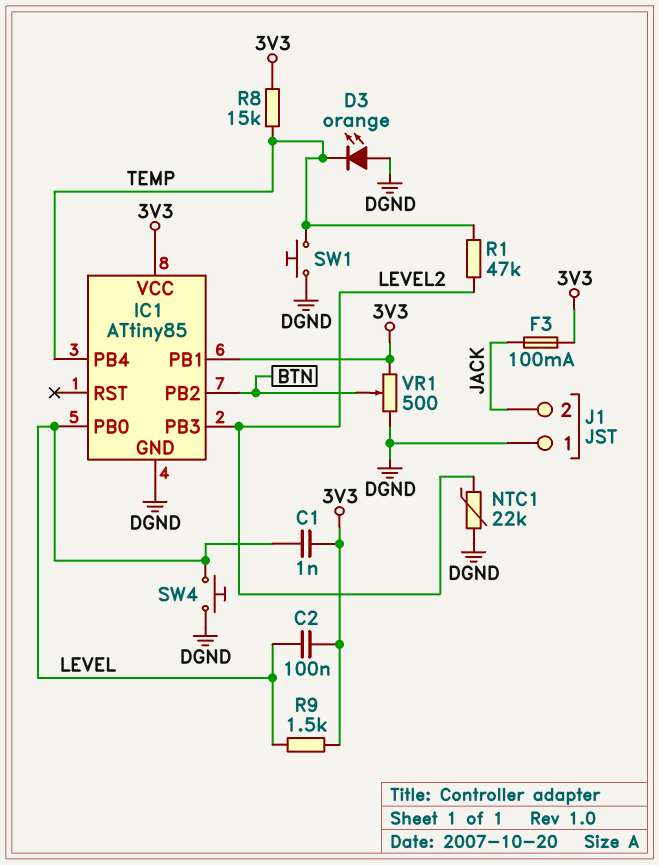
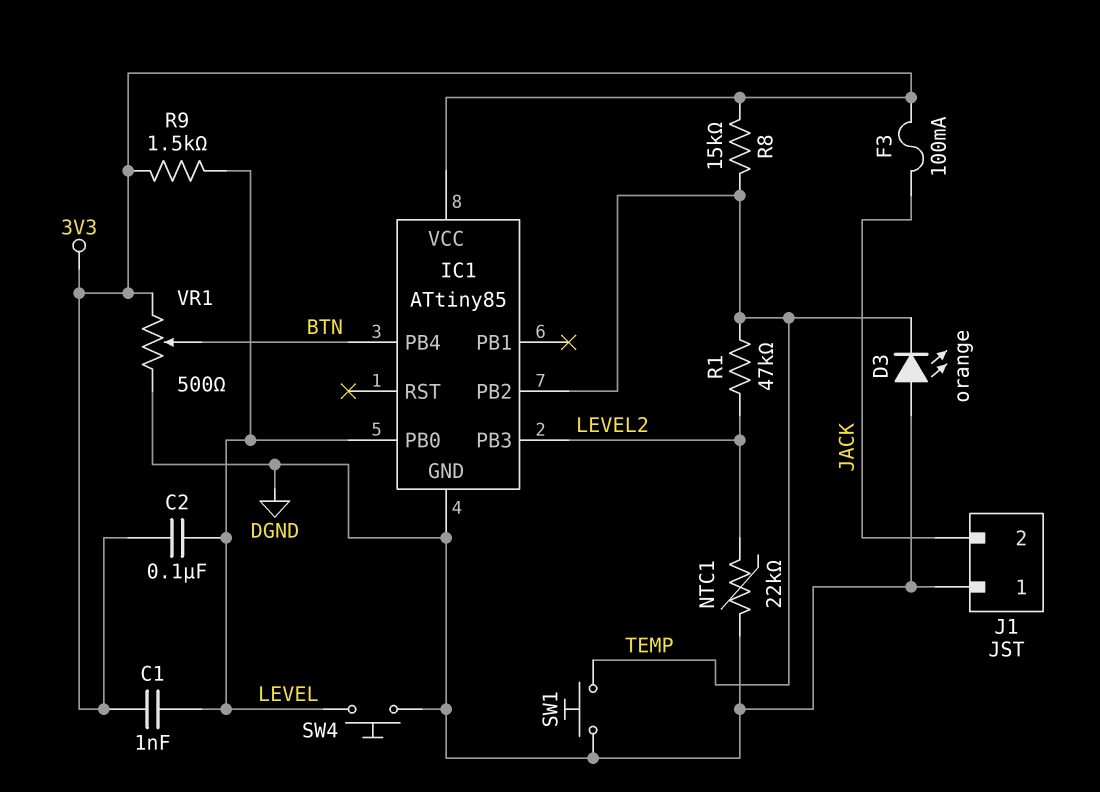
IC1 pin PB1: 3V3 -> none
IC1 pin PB2: BTN -> TEMP
IC1 pin PB4: TEMP -> BTN

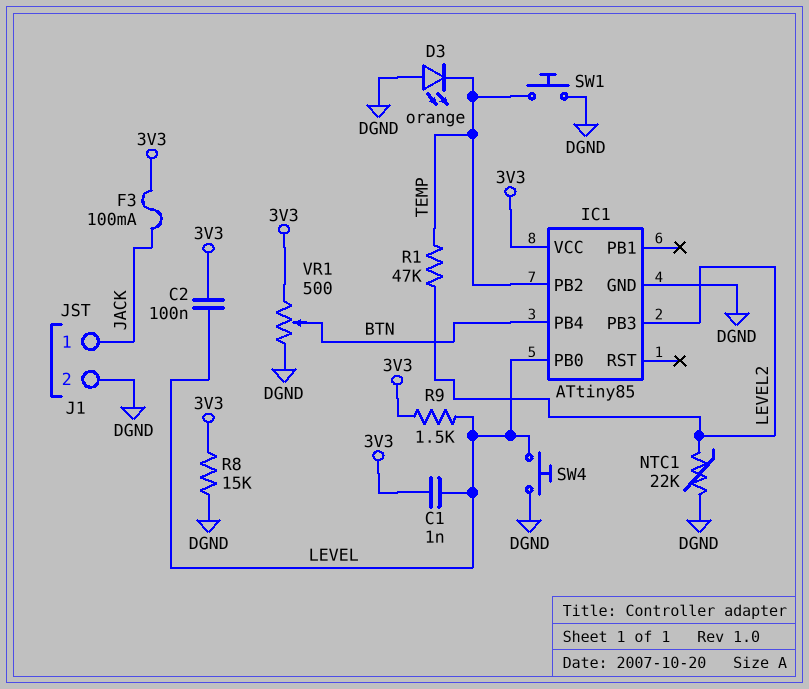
J1 pin 1: DGND -> JACK
J1 pin 2: JACK -> DGND
R8: 15k (3V3, TEMP) -> 15k (3V3, DGND)

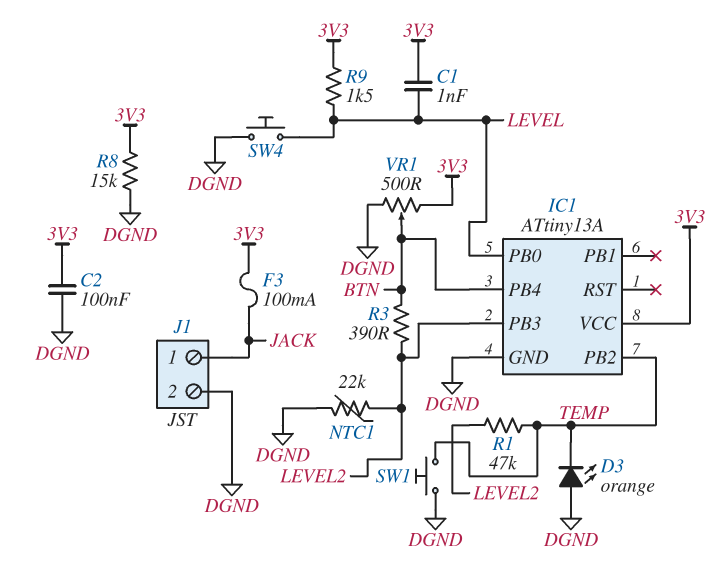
C2: 100nF (3V3, LEVEL) -> 100nF (3V3, DGND)
IC1: ATtiny85 -> ATtiny13A
R3: none -> 390 (BTN, LEVEL2)

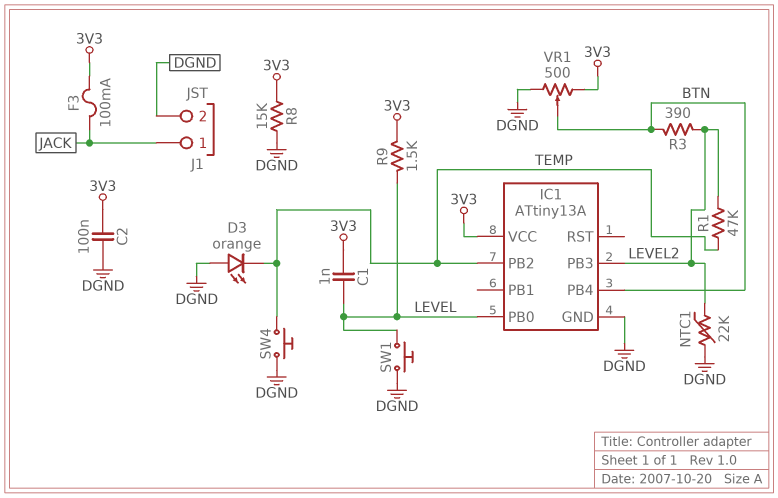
SW1: button (DGND, TEMP) -> button (DGND, LEVEL)
SW4: button (DGND, LEVEL) -> button (DGND, TEMP)

